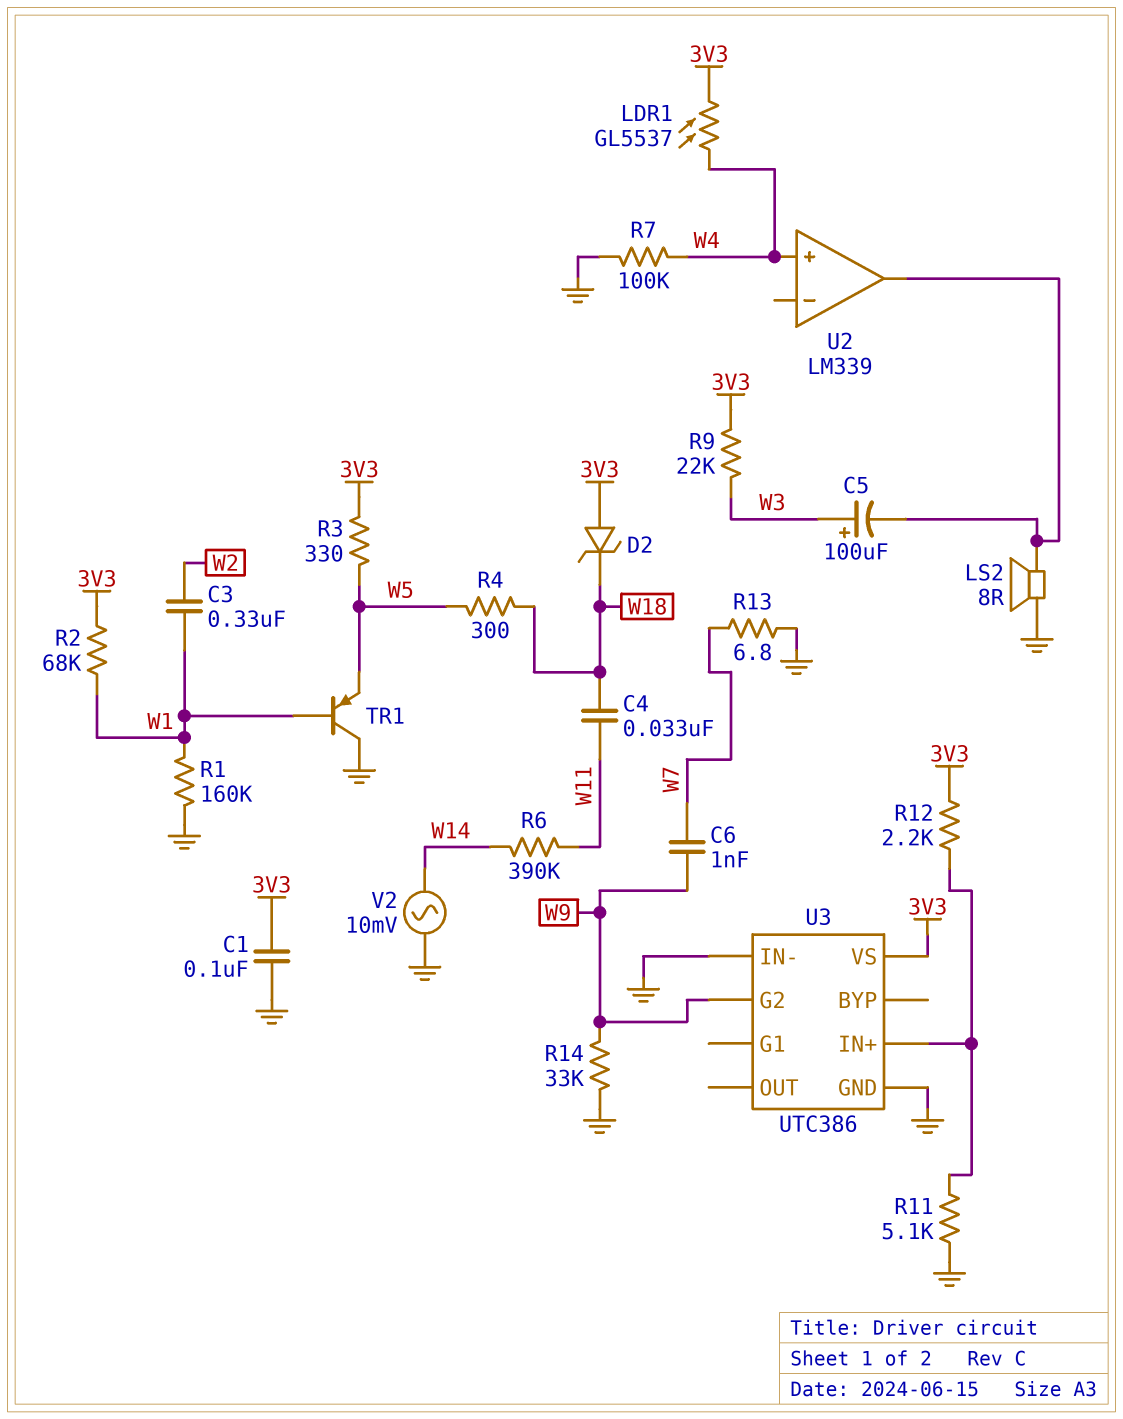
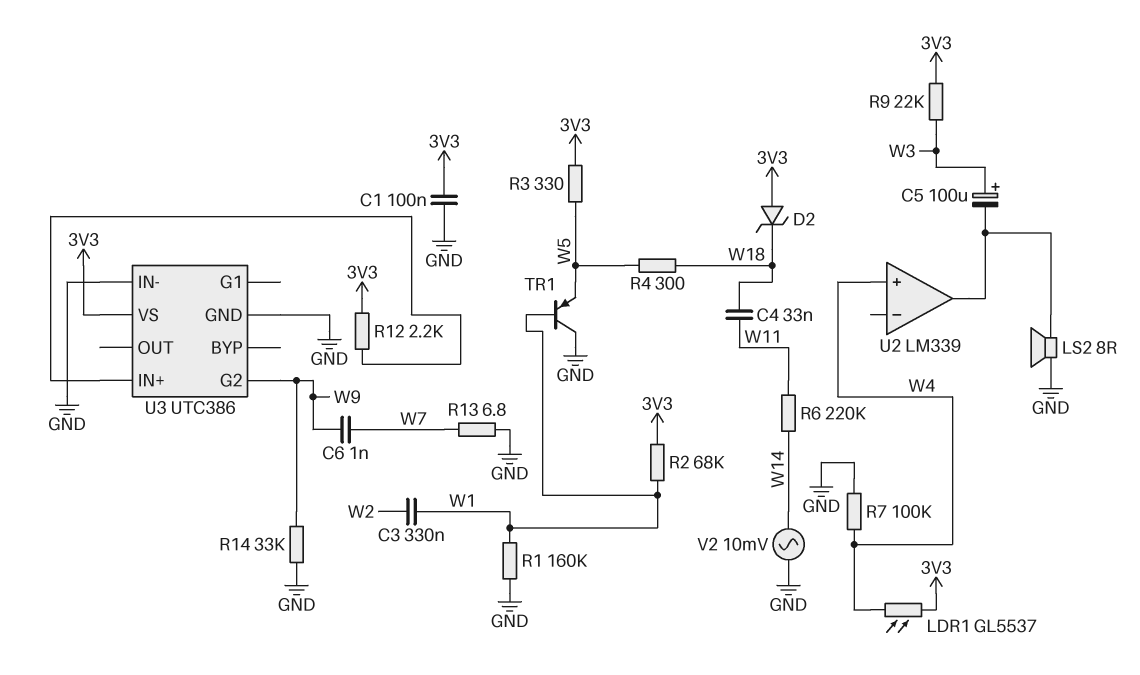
R6: 390k (W11, W14) -> 220k (W11, W14)
R11: 5.1k (GND, U3/IN+) -> none

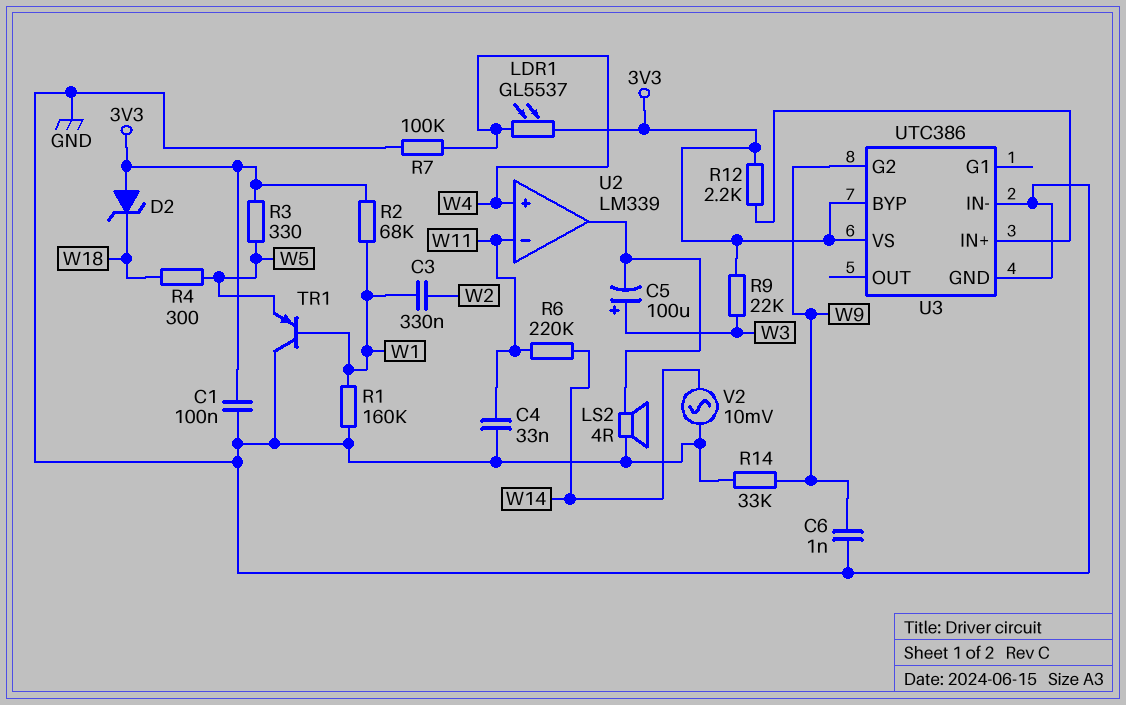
C4: 33nF (W11, W18) -> 33nF (GND, W11)
C6: 1nF (W7, W9) -> 1nF (GND, W9)
LS2: speaker 8R (GND, U2/out) -> speaker 4R (GND, U2/out)
R13: 6.8 (GND, W7) -> none
U2 pin in-: none -> W11
U3 pin BYP: none -> 3V3

